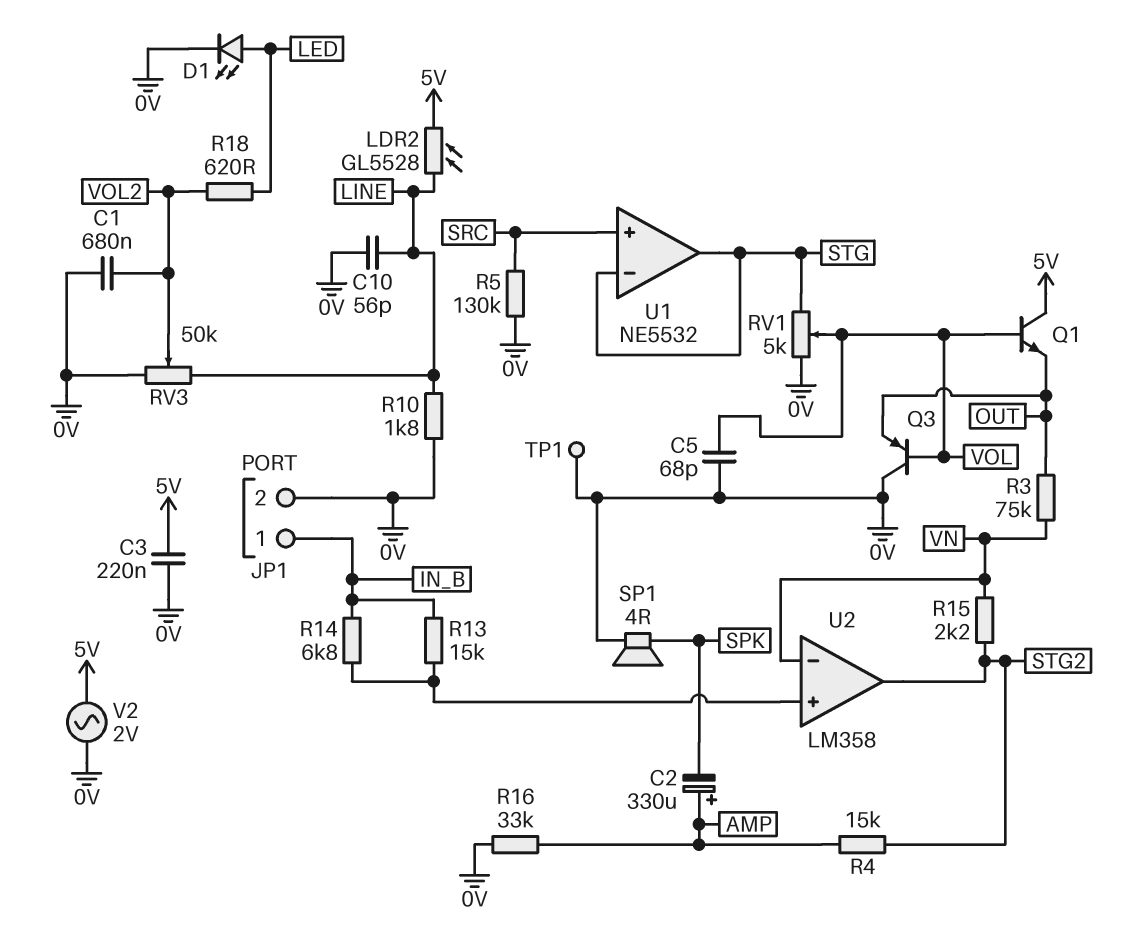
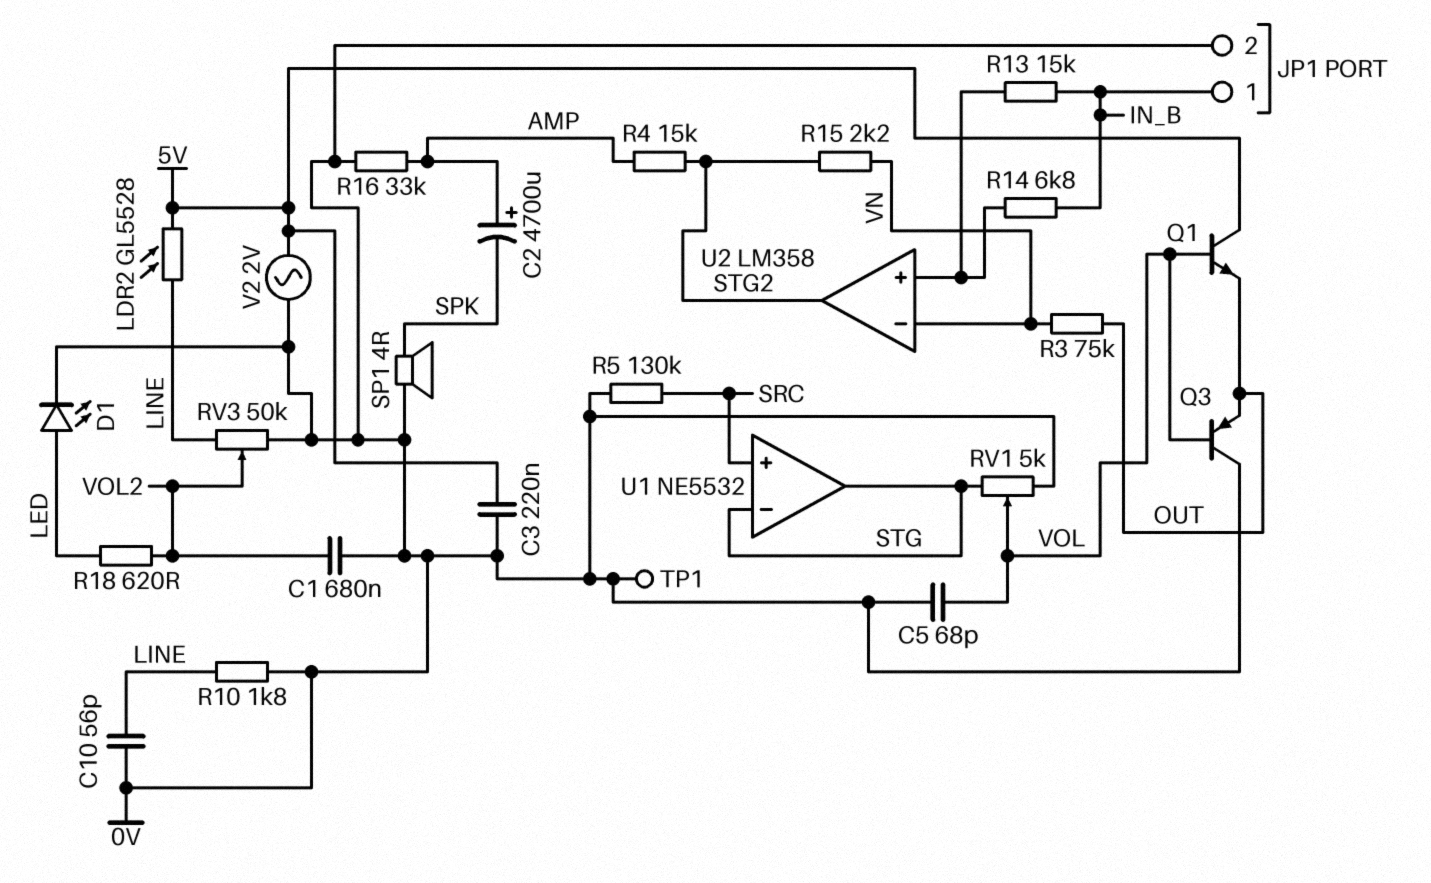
C2: 330uF (plus AMP, minus SPK) -> 4700uF (plus AMP, minus SPK)

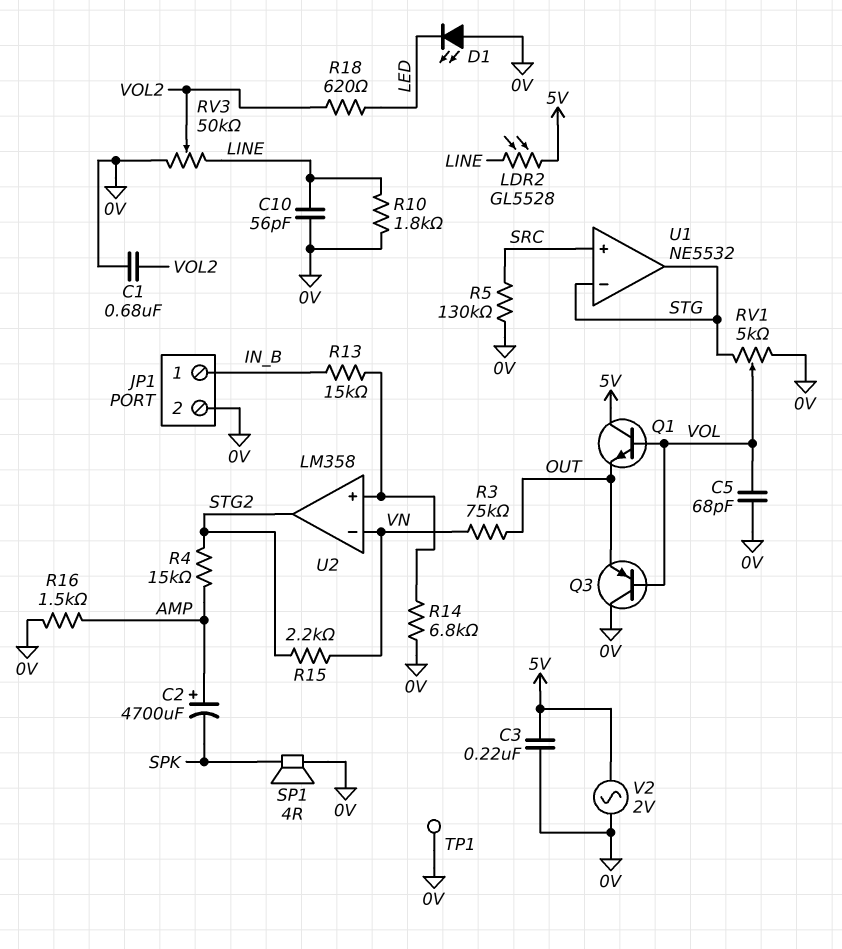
D1: LED (A LED, K 0V) -> LED (A 0V, K LED)
R14: 6.8k (IN_B, U2/in+) -> 6.8k (0V, U2/in+)
R16: 33k (0V, AMP) -> 1.5k (0V, AMP)

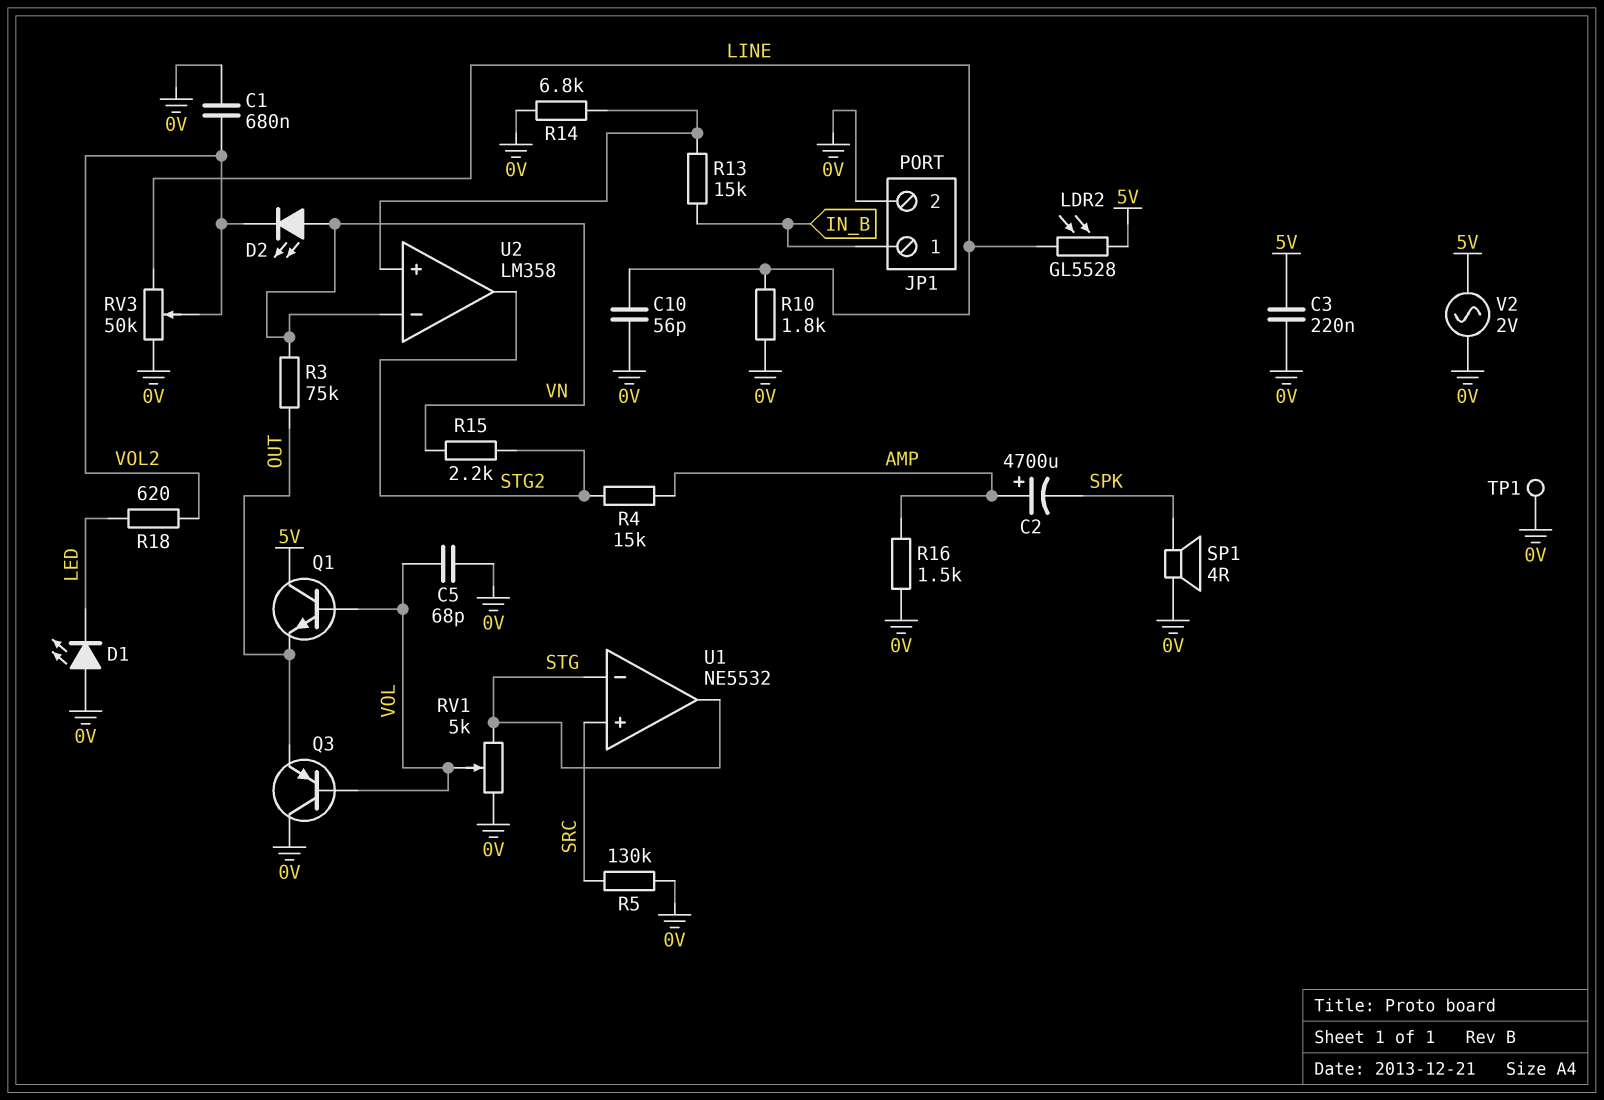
D2: none -> LED (A VN, K VOL2)

